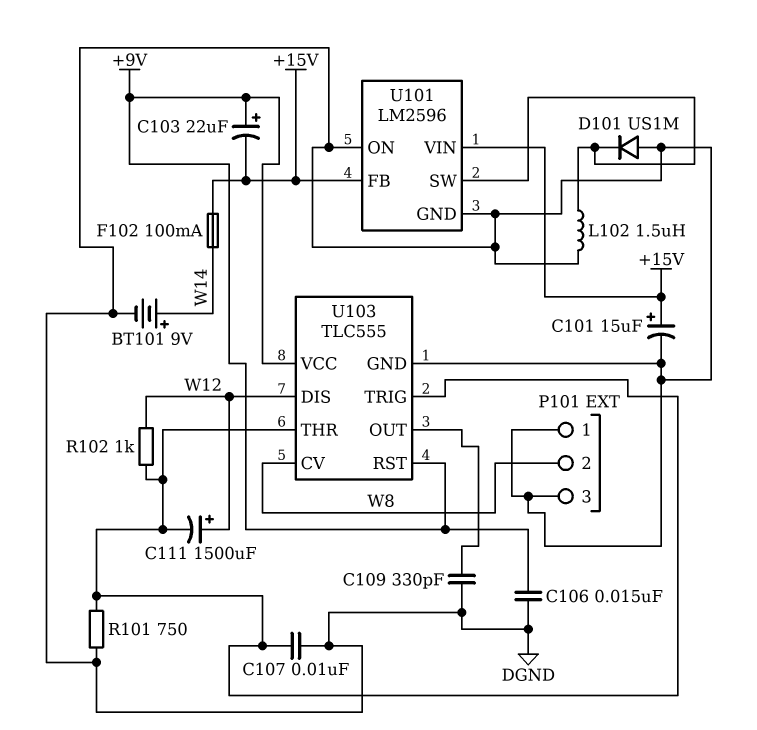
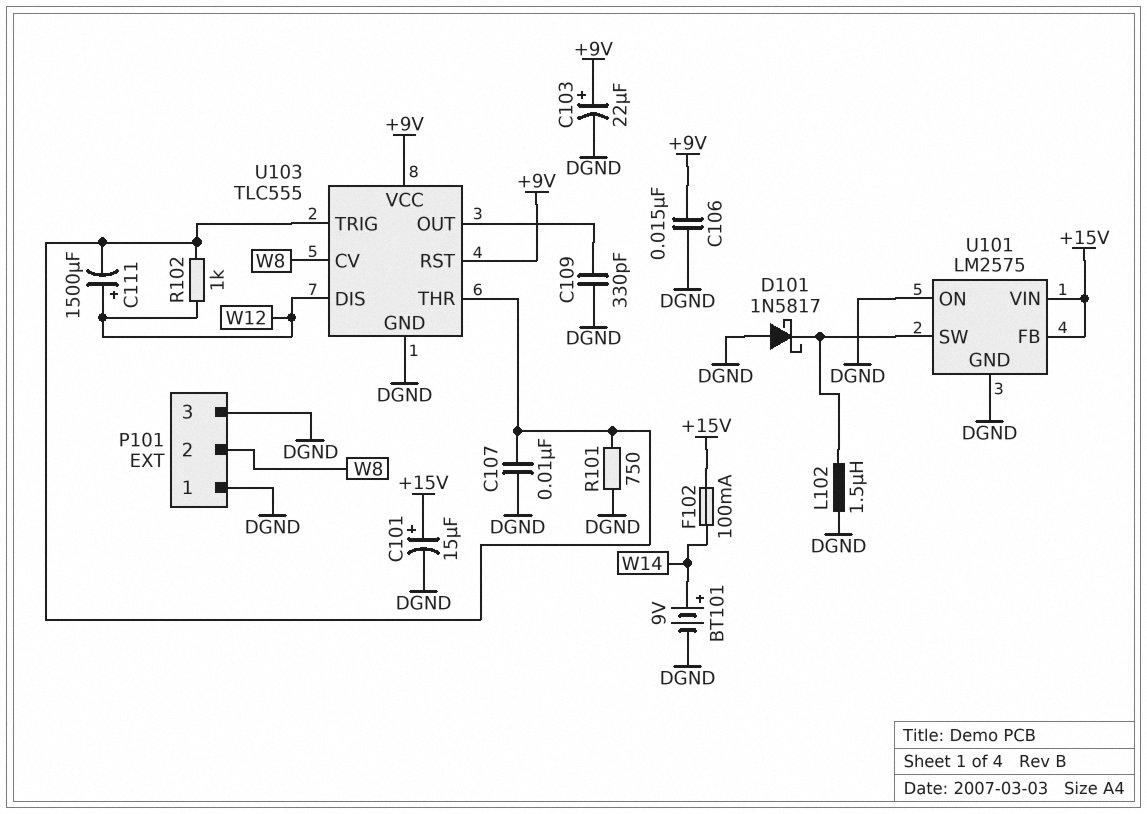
C103: 22uF (plus +9V, minus +15V) -> 22uF (plus +9V, minus DGND)
D101: diode US1M (A DGND, K U101/SW) -> schottky 1N5817 (A DGND, K U101/SW)
U101: LM2596 -> LM2575

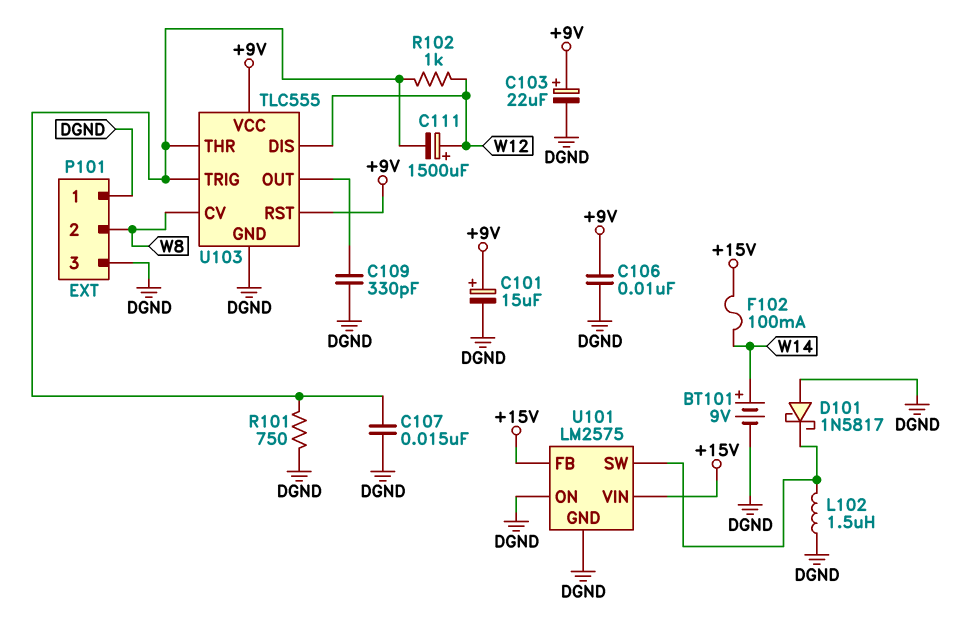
C101: 15uF (plus +15V, minus DGND) -> 15uF (plus +9V, minus DGND)
C106: 15nF (+9V, DGND) -> 10nF (+9V, DGND)
C107: 10nF (DGND, U103/THR) -> 15nF (DGND, U103/THR)

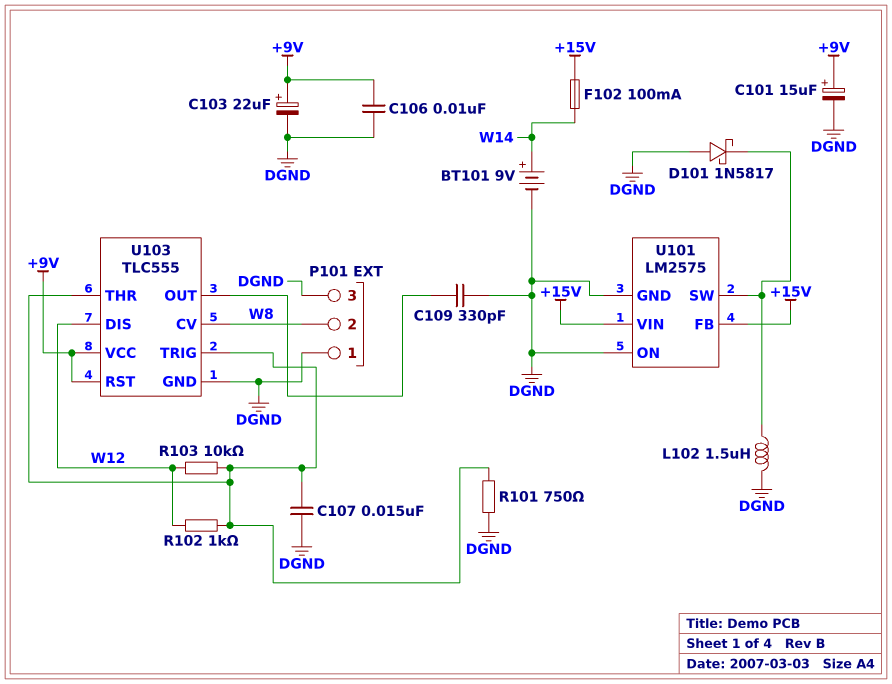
C111: 1500uF (plus W12, minus U103/THR) -> none
R103: none -> 10k (U103/THR, W12)

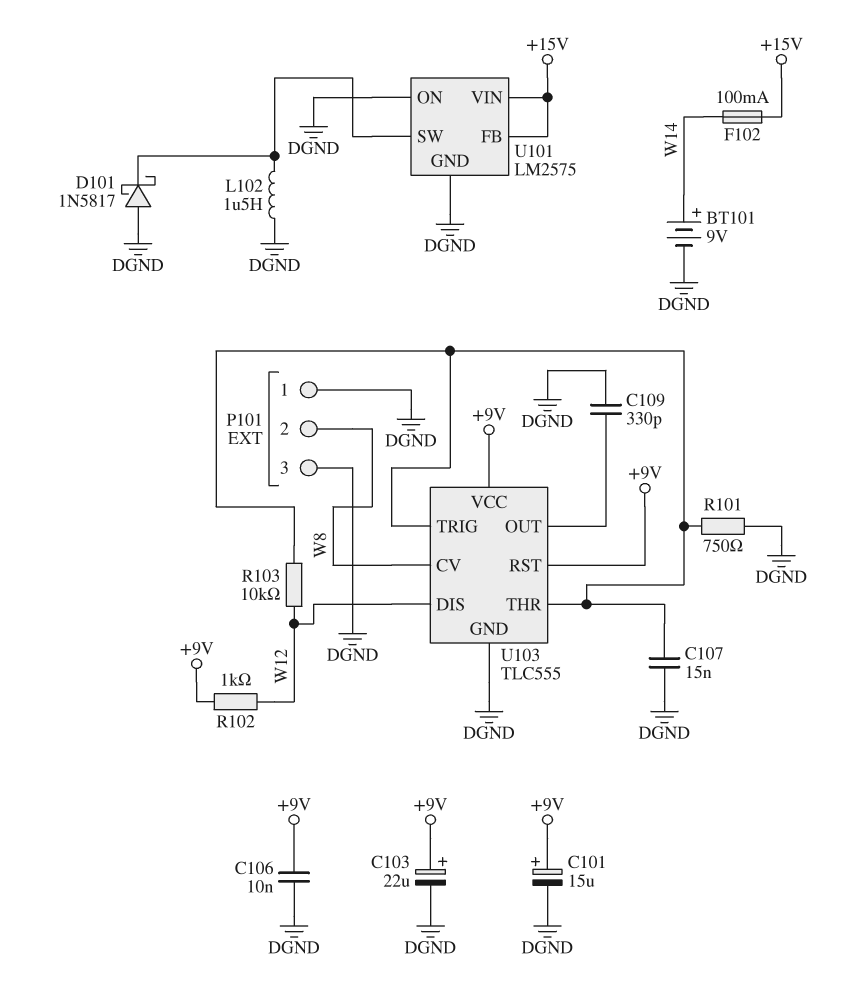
R102: 1k (U103/THR, W12) -> 1k (+9V, W12)

